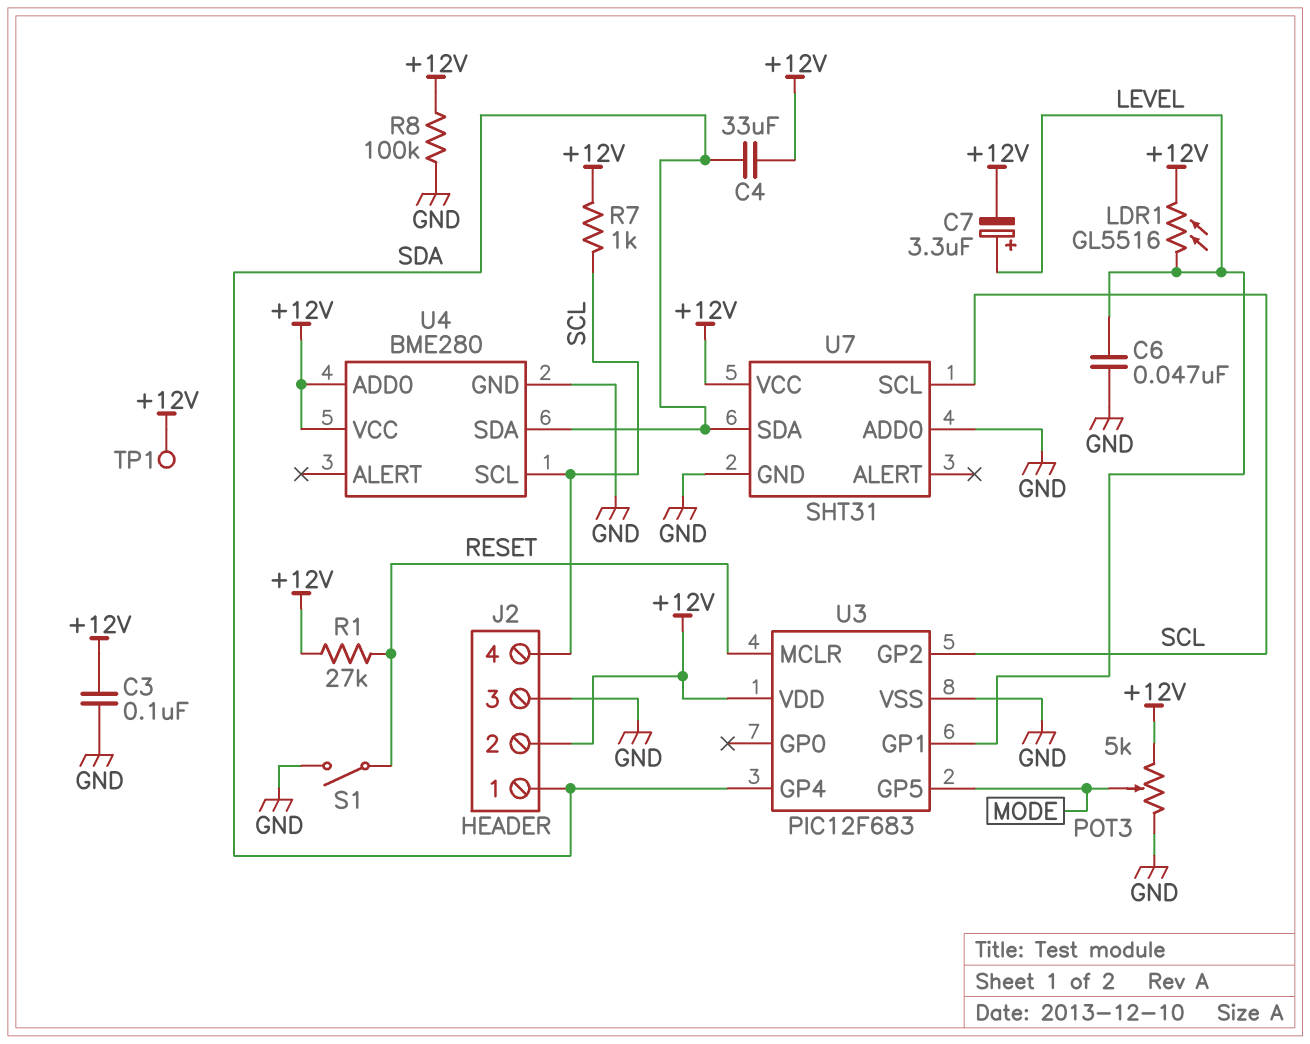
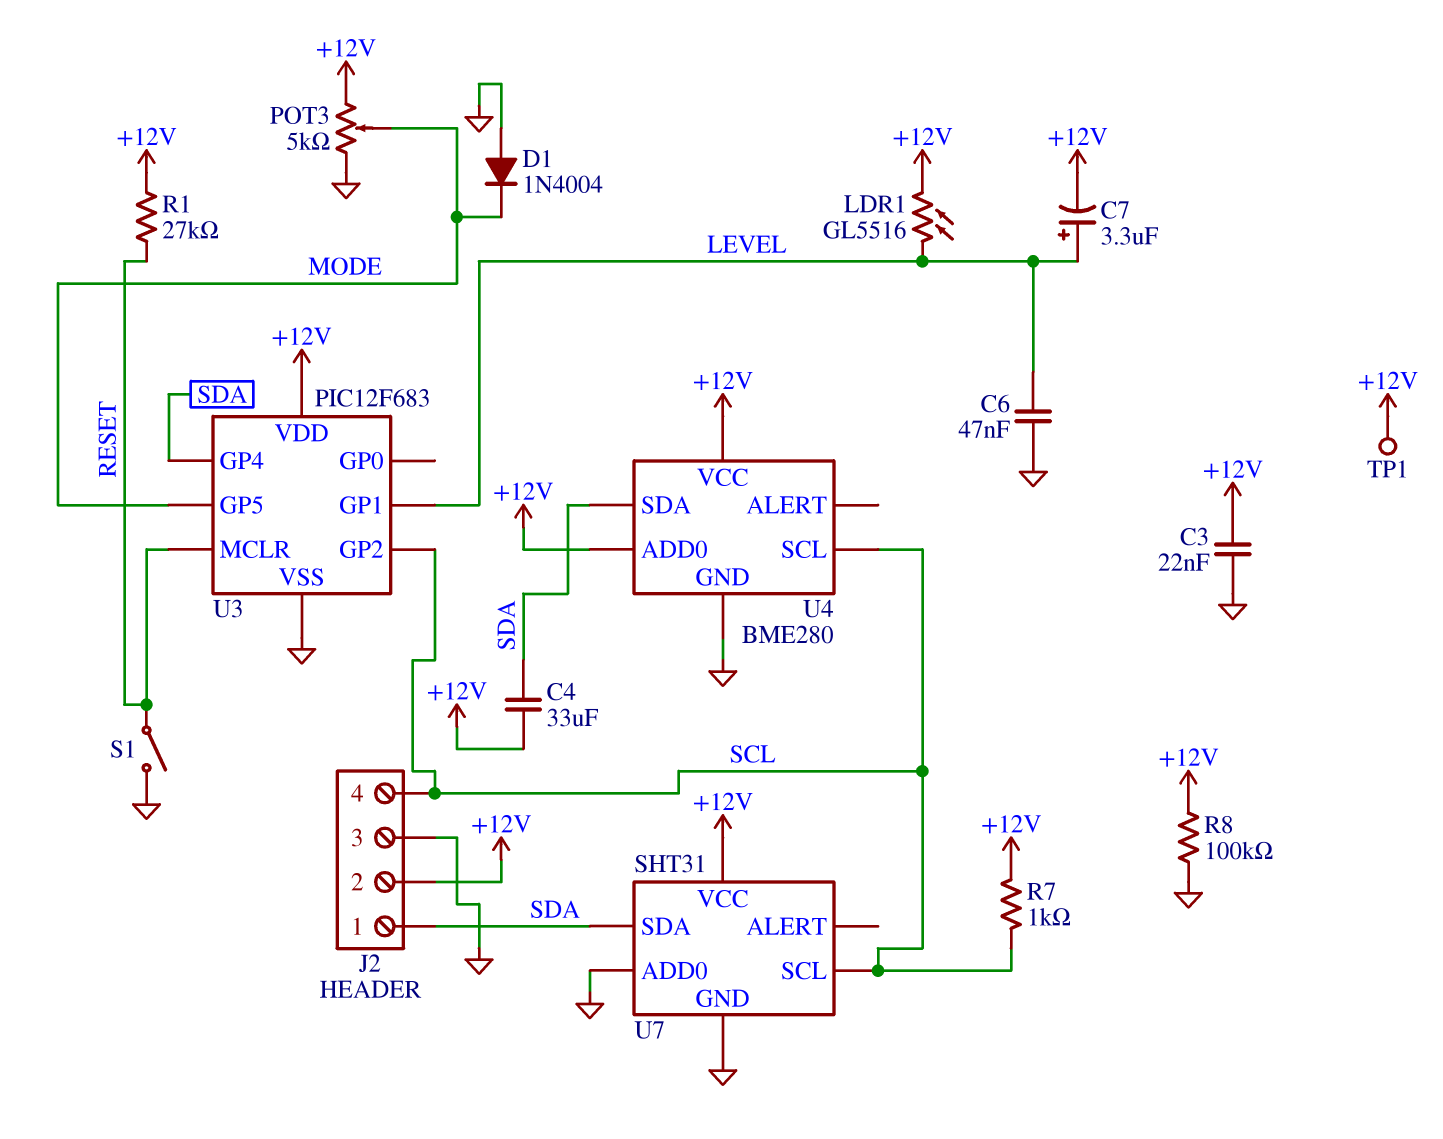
C3: 100nF (+12V, GND) -> 22nF (+12V, GND)
D1: none -> diode 1N4004 (A GND, K MODE)

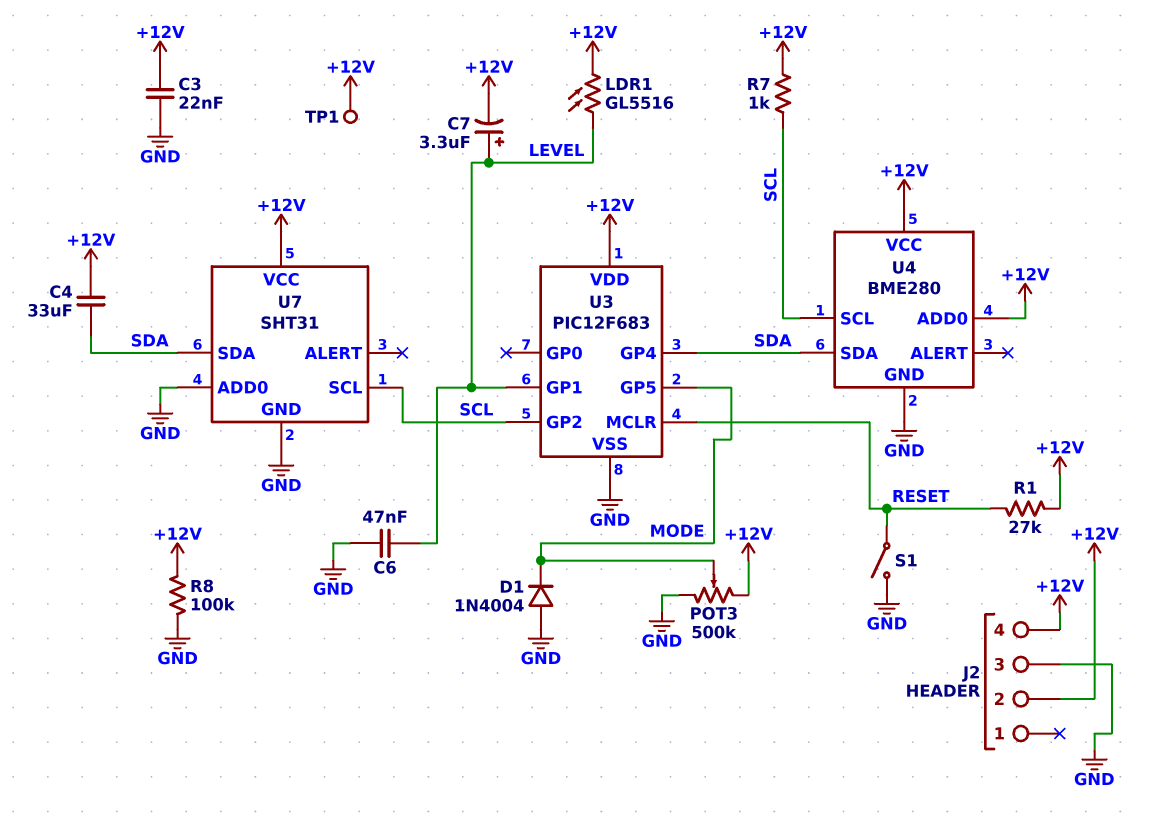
J2 pin 1: SDA -> none
J2 pin 4: SCL -> +12V
POT3: 5k (+12V, GND, wiper MODE) -> 500k (+12V, GND, wiper MODE)

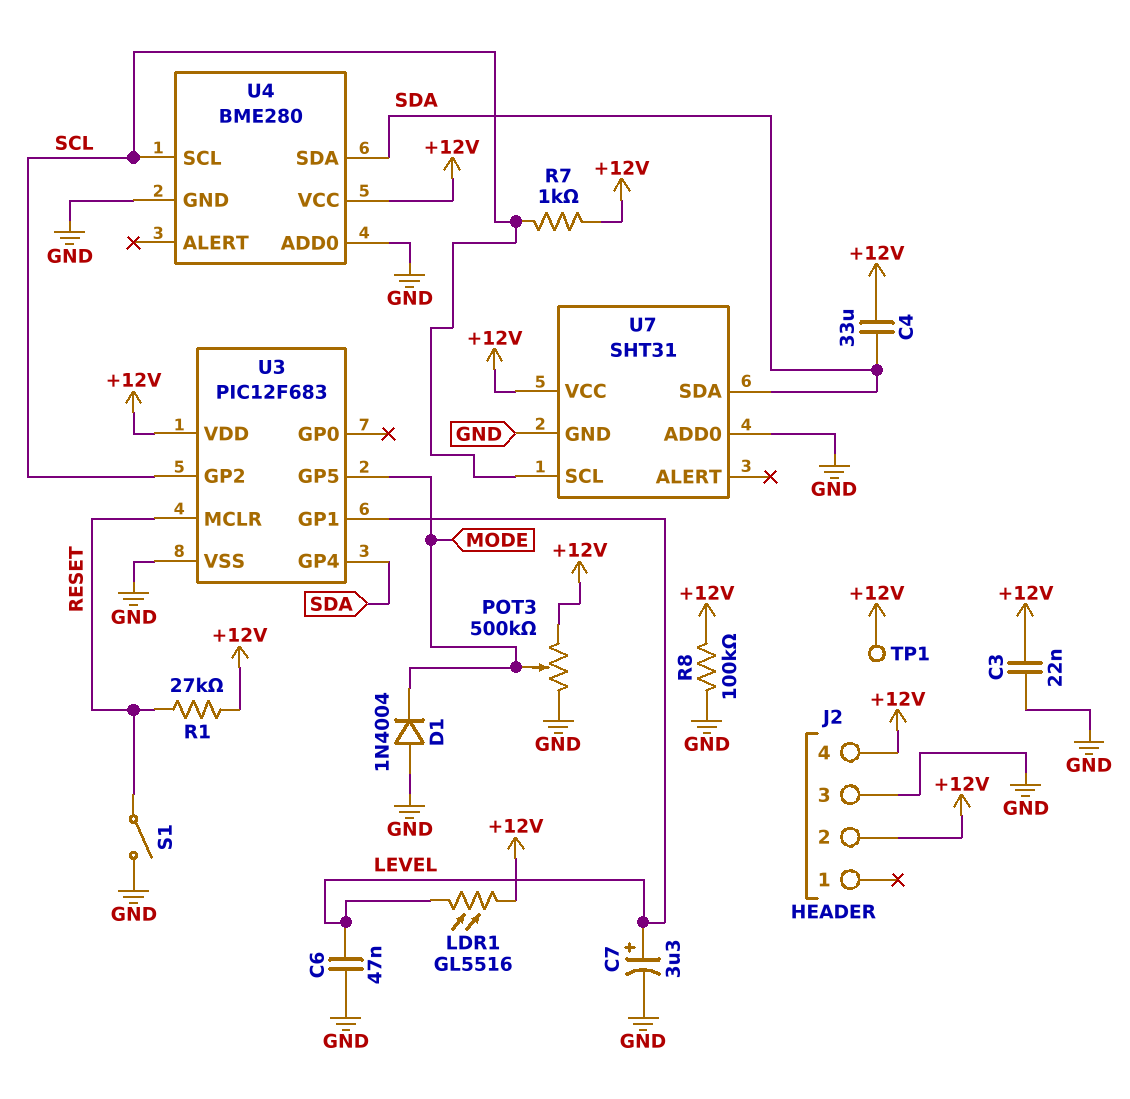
C7: 3.3uF (plus LEVEL, minus +12V) -> 3.3uF (plus LEVEL, minus GND)
U4 pin ADD0: +12V -> GND

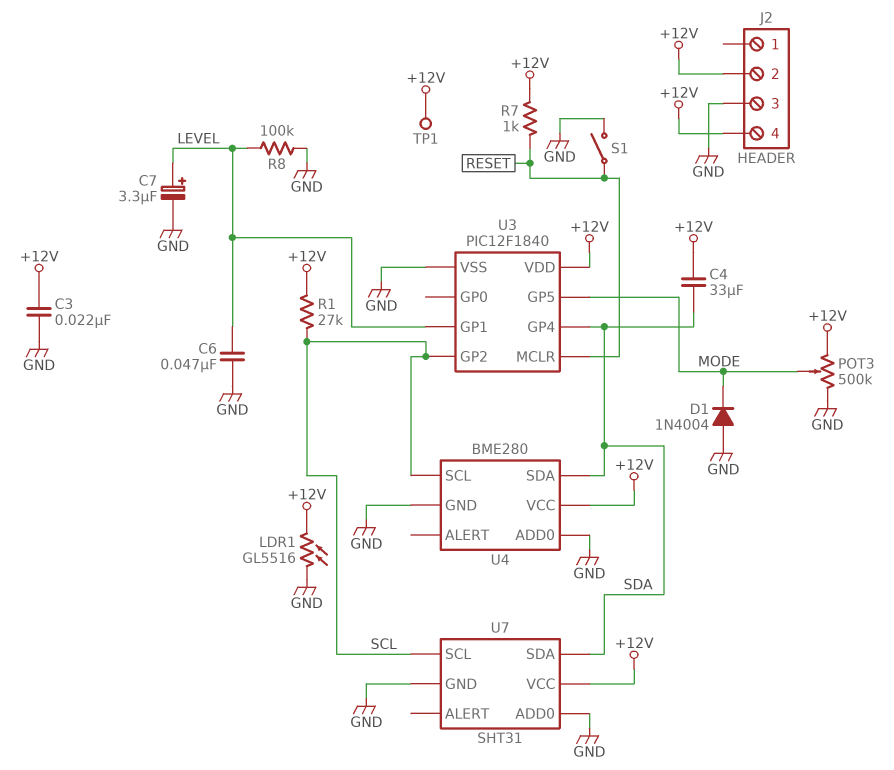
LDR1: GL5516 (+12V, LEVEL) -> GL5516 (+12V, GND)
R1: 27k (+12V, RESET) -> 27k (+12V, SCL)
R7: 1k (+12V, SCL) -> 1k (+12V, RESET)
R8: 100k (+12V, GND) -> 100k (GND, LEVEL)
U3: PIC12F683 -> PIC12F1840

